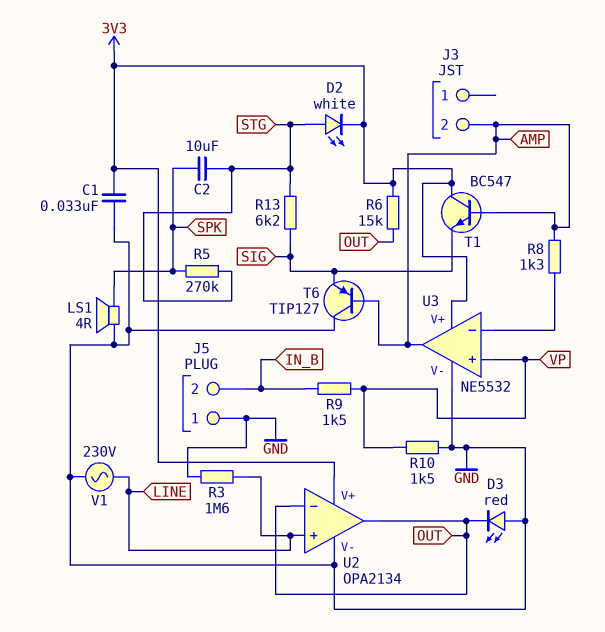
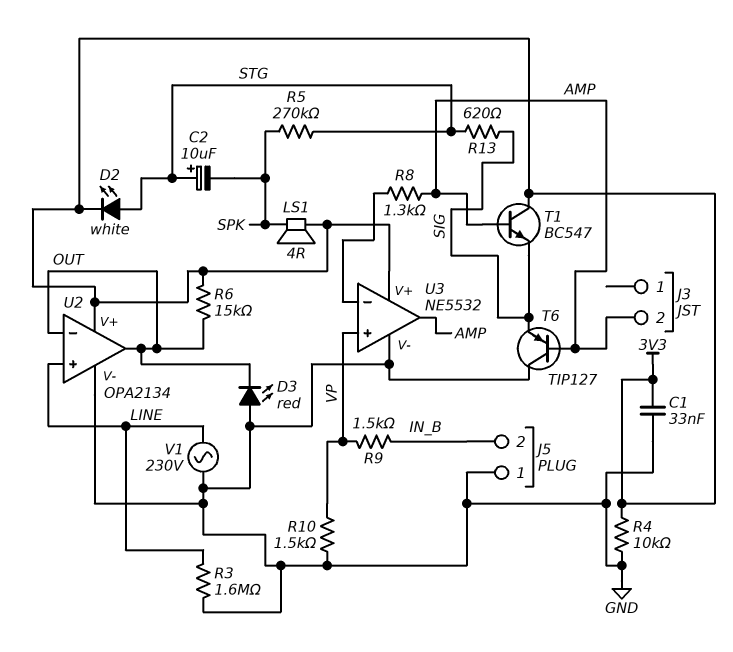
C2: 10uF (SPK, STG) -> 10uF (plus STG, minus SPK)
LS1: speaker 4R (GND, SPK) -> speaker 4R (3V3, SPK)
R4: none -> 10k (3V3, GND)
R13: 6.2k (SIG, STG) -> 620 (SIG, STG)

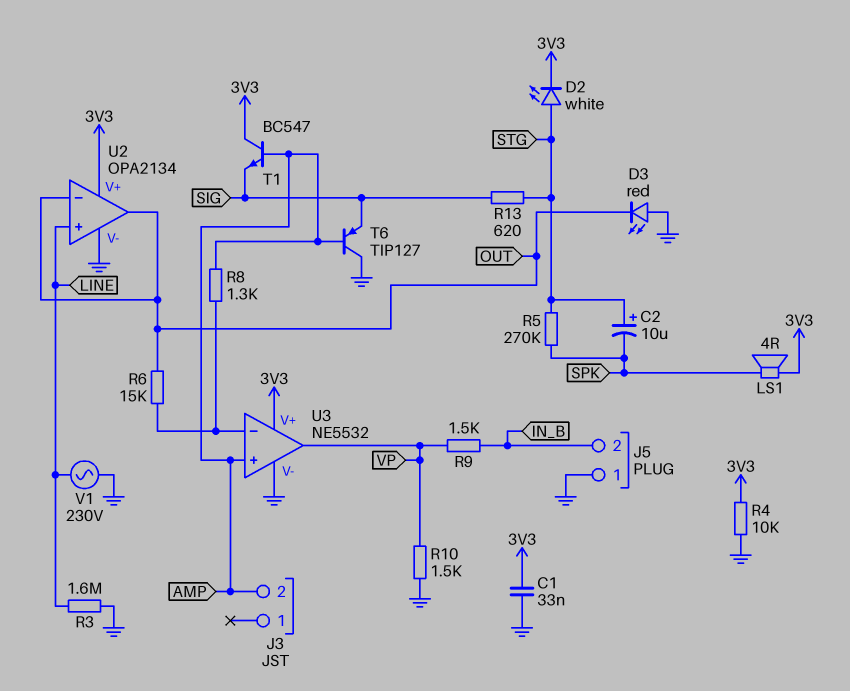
R6: 15k (3V3, OUT) -> 15k (OUT, U3/in-)
U3 pin in+: VP -> AMP
U3 pin out: AMP -> VP

